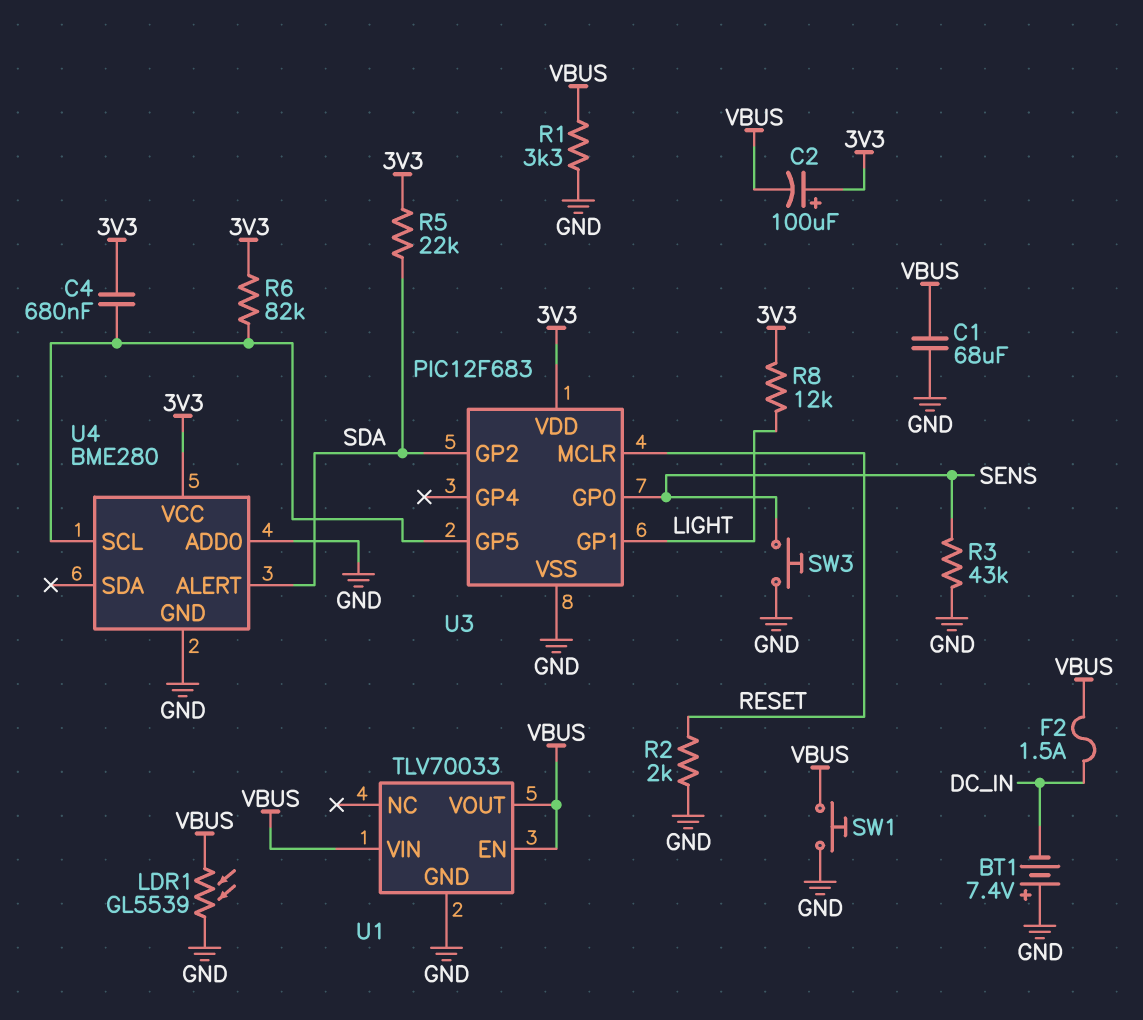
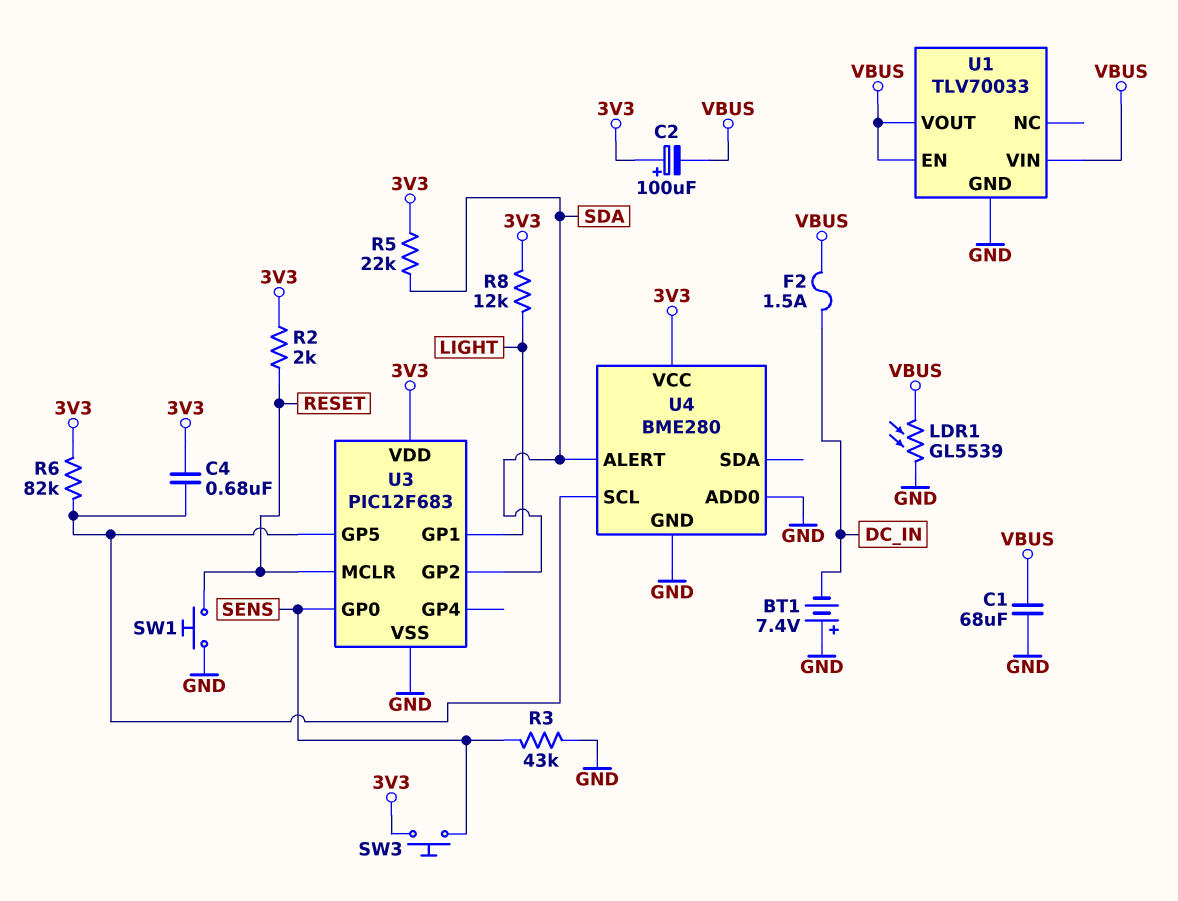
R1: 3.3k (GND, VBUS) -> none
R2: 2k (GND, RESET) -> 2k (3V3, RESET)
SW1: button (GND, VBUS) -> button (GND, RESET)
SW3: button (GND, SENS) -> button (3V3, SENS)

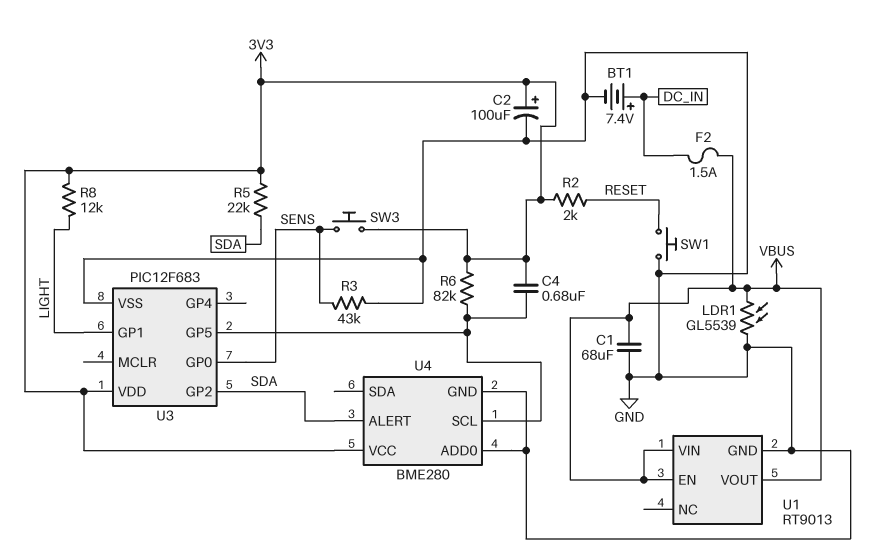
BT1: 7.4V (plus GND, minus DC_IN) -> 7.4V (plus DC_IN, minus GND)
C2: 100uF (plus 3V3, minus VBUS) -> 100uF (plus 3V3, minus GND)
U1: TLV70033 -> RT9013
U3 pin MCLR: RESET -> none

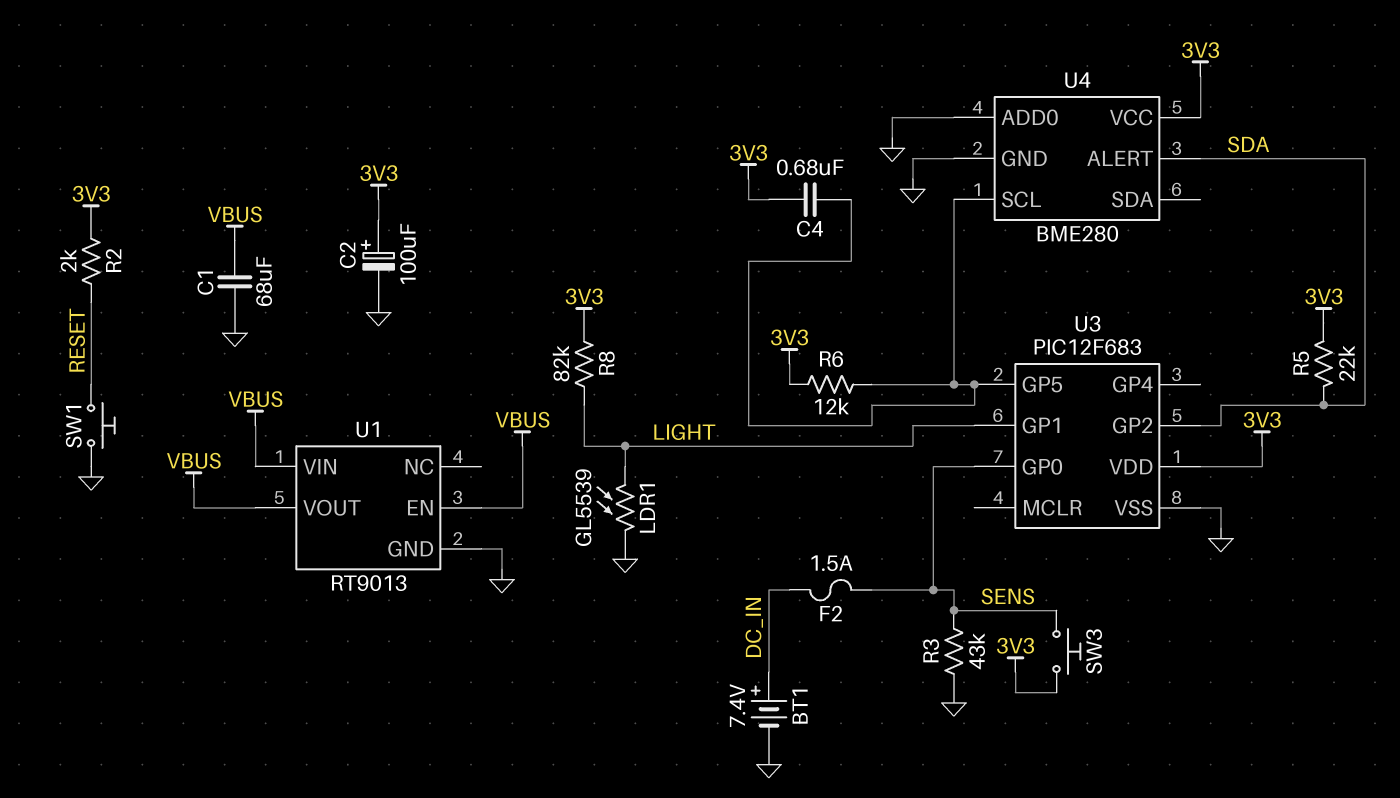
F2: 1.5A (DC_IN, VBUS) -> 1.5A (DC_IN, SENS)
LDR1: GL5539 (GND, VBUS) -> GL5539 (GND, LIGHT)
R6: 82k (3V3, U3/GP5) -> 12k (3V3, U3/GP5)
R8: 12k (3V3, LIGHT) -> 82k (3V3, LIGHT)

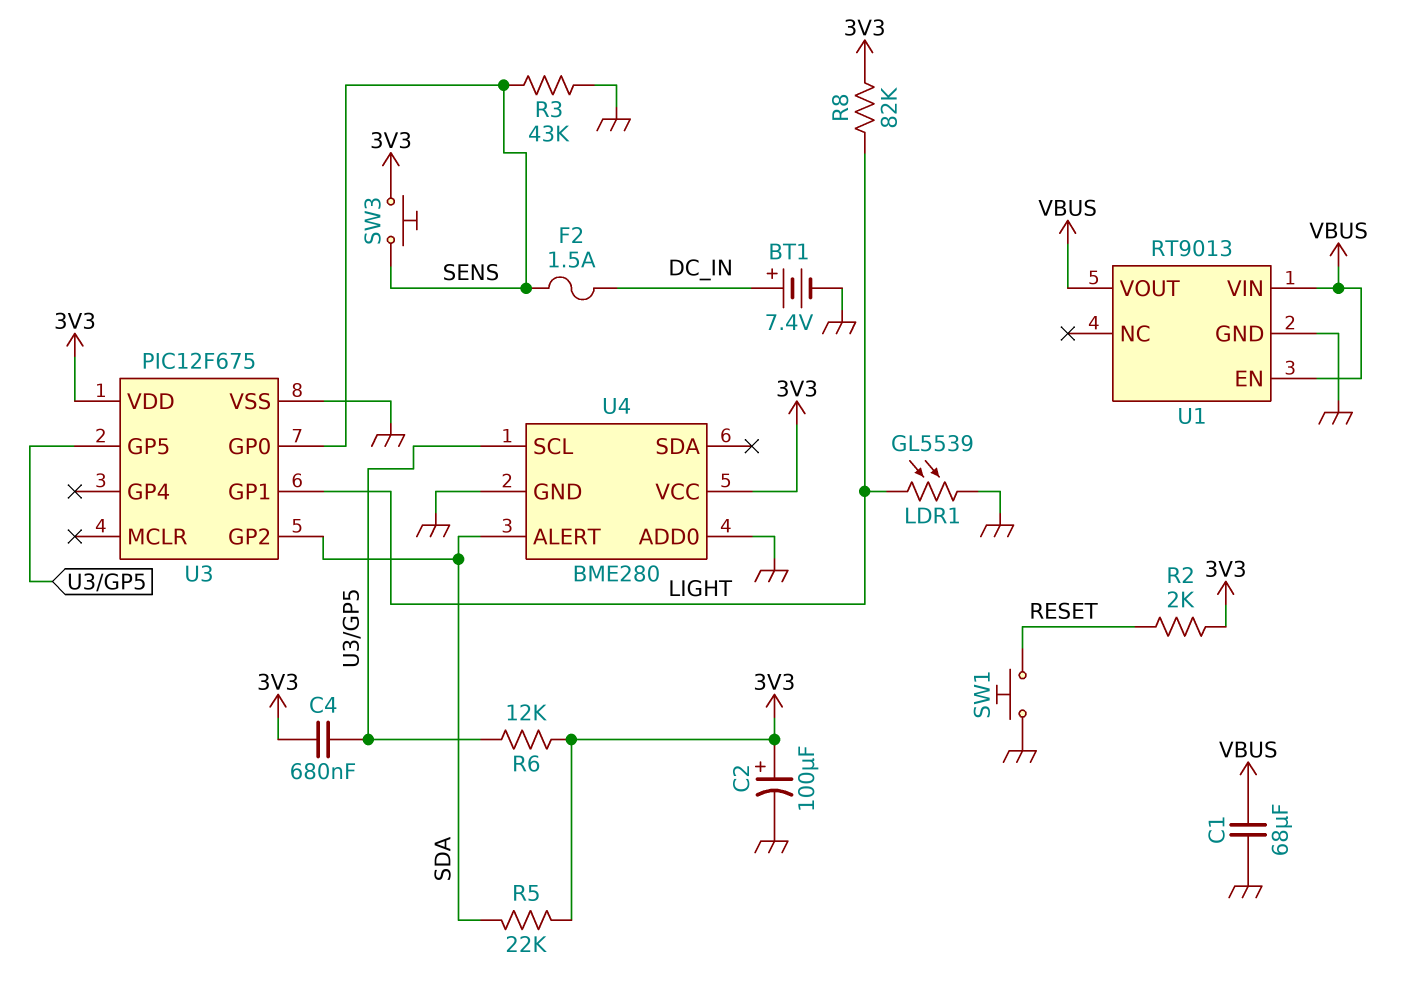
U3: PIC12F683 -> PIC12F675

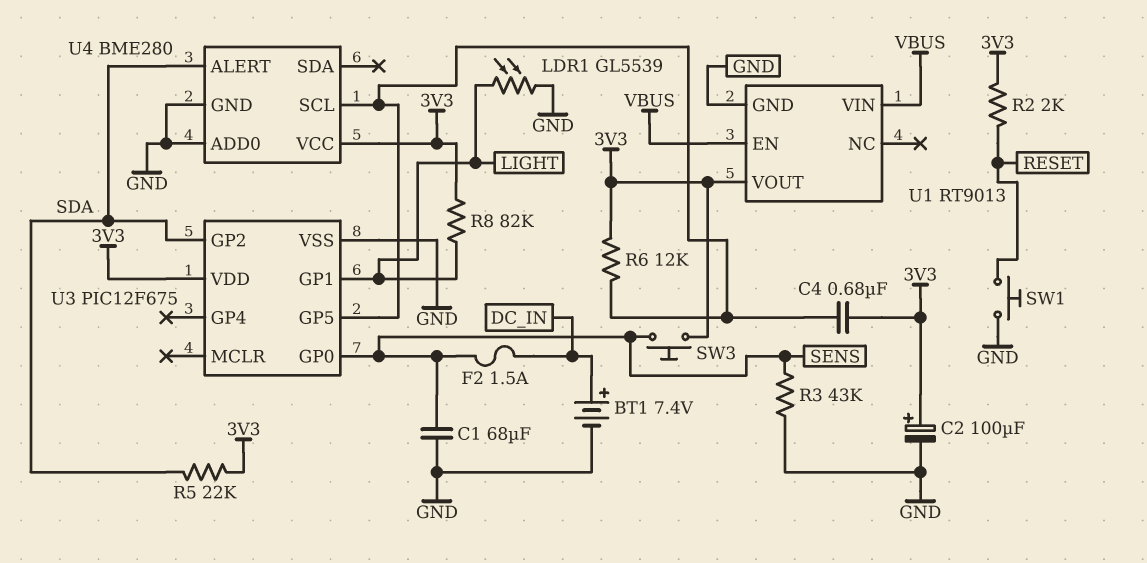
C1: 68uF (GND, VBUS) -> 68uF (GND, SENS)
U1 pin VOUT: VBUS -> 3V3

